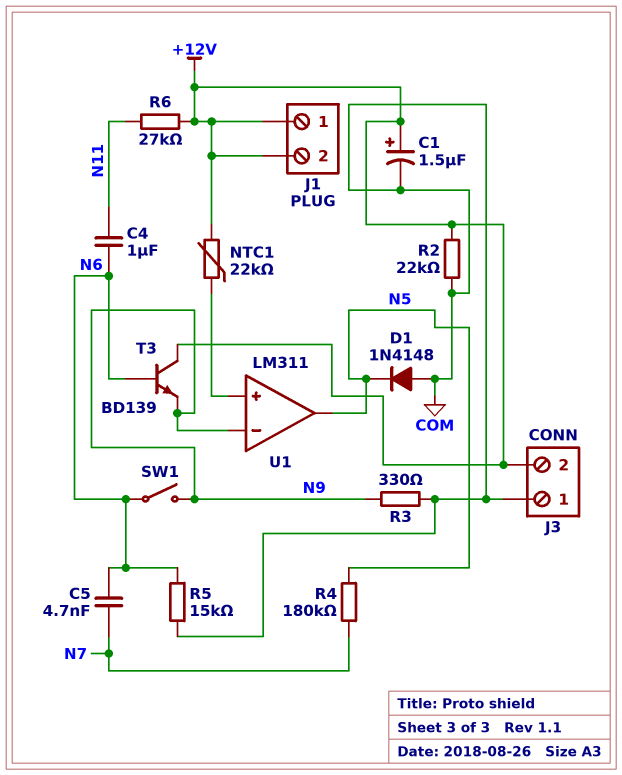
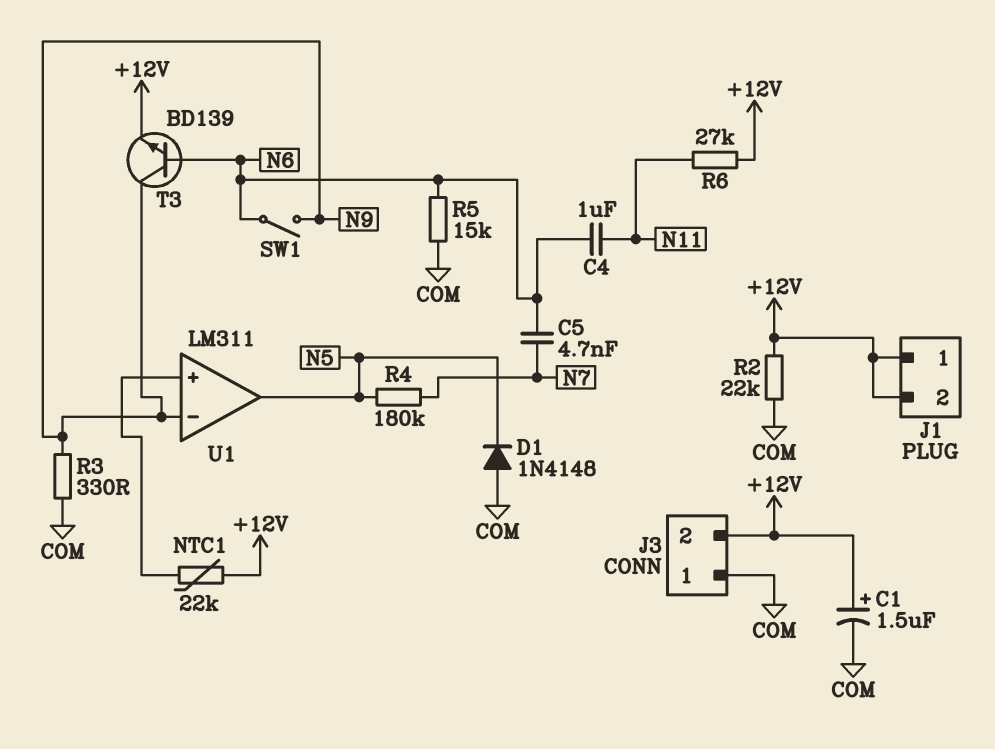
T3: NPN BD139 (B N6, C +12V, E N9) -> NPN BD139 (B N6, C N9, E +12V)

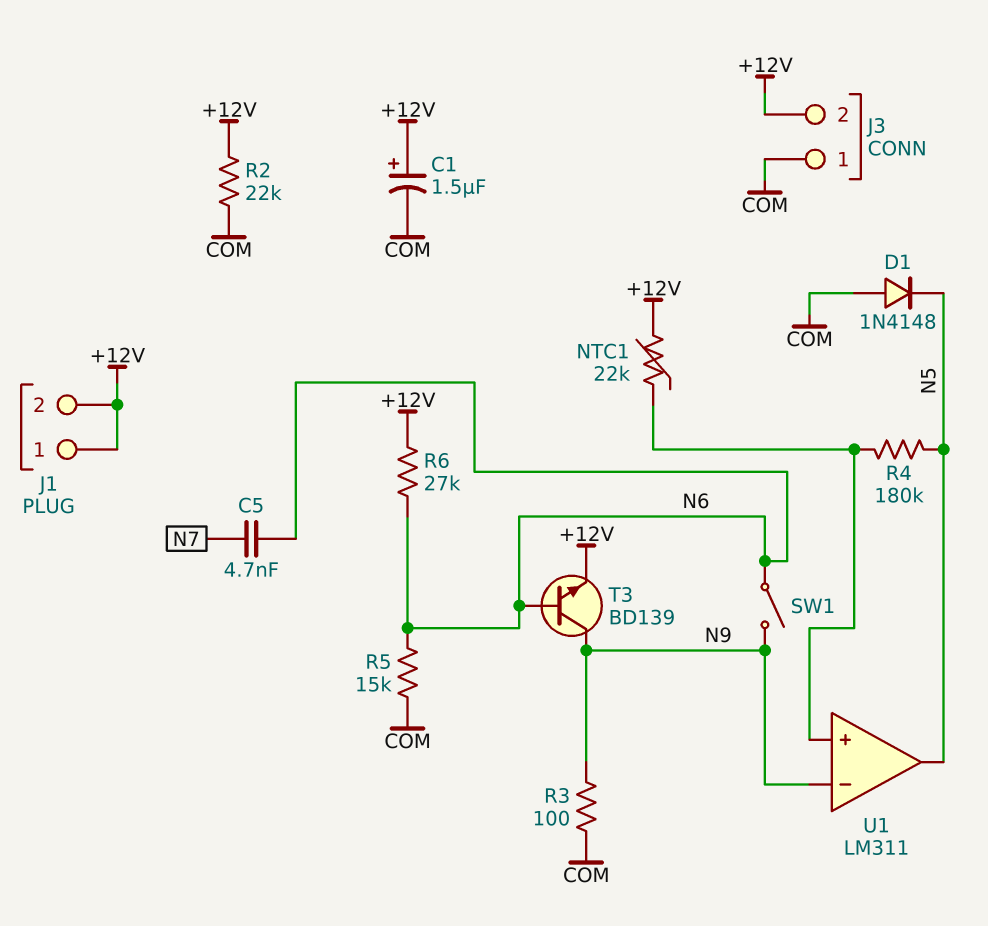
C4: 1uF (N6, N11) -> none
R3: 330 (COM, N9) -> 100 (COM, N9)
R4: 180k (N5, N7) -> 180k (N5, U1/in+)
R6: 27k (+12V, N11) -> 27k (+12V, N6)

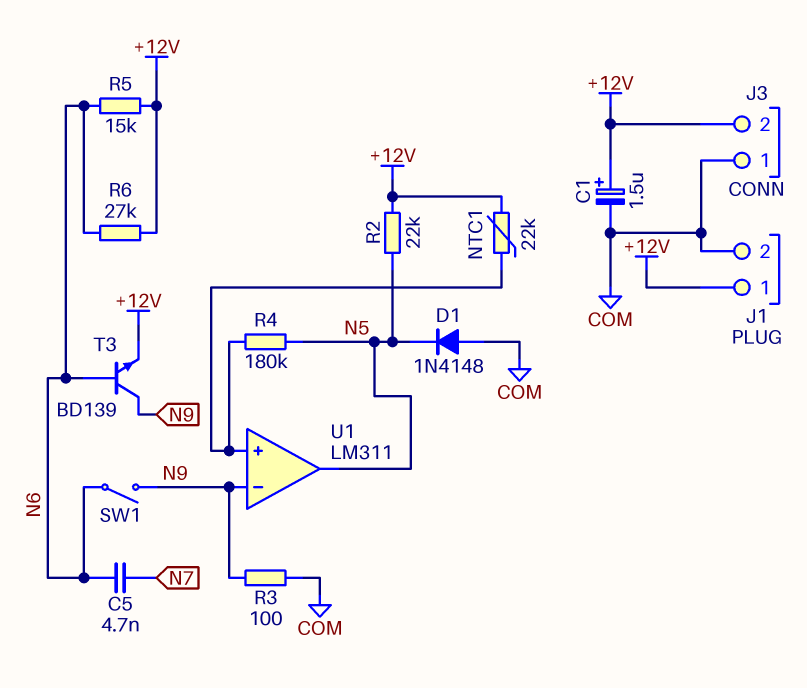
J1 pin 2: +12V -> COM
R2: 22k (+12V, COM) -> 22k (+12V, N5)
R5: 15k (COM, N6) -> 15k (+12V, N6)

